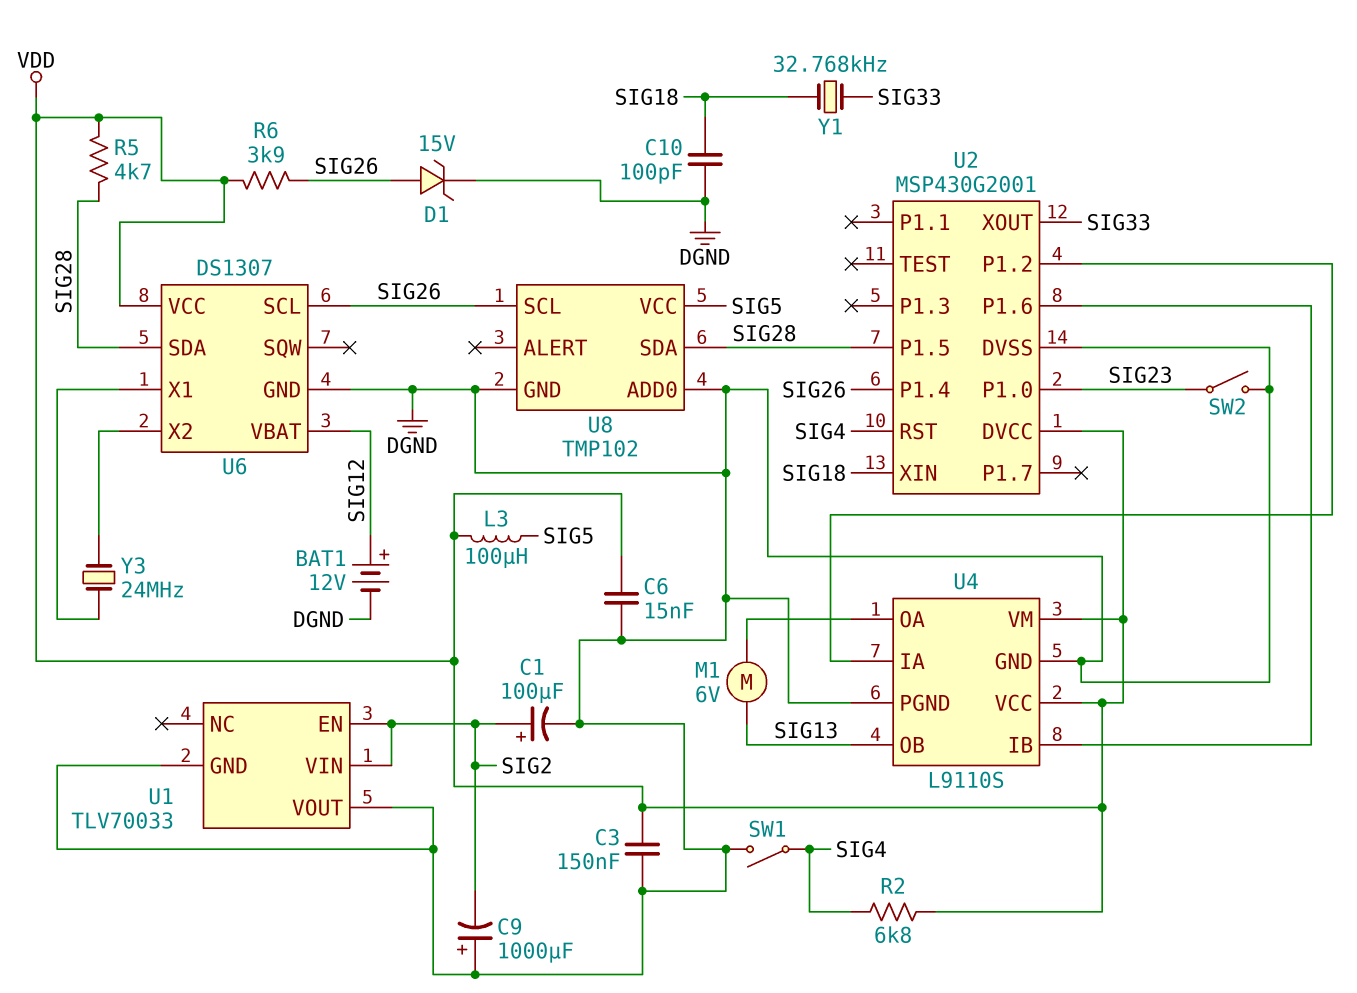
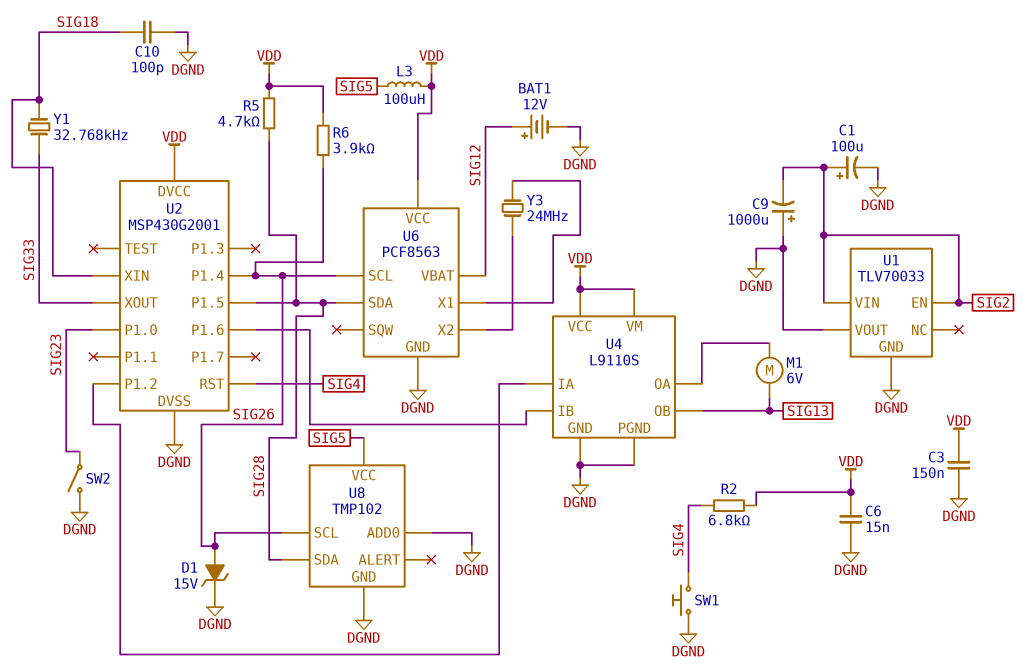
SW1: switch (DGND, SIG4) -> button (DGND, SIG4)
U6: DS1307 -> PCF8563

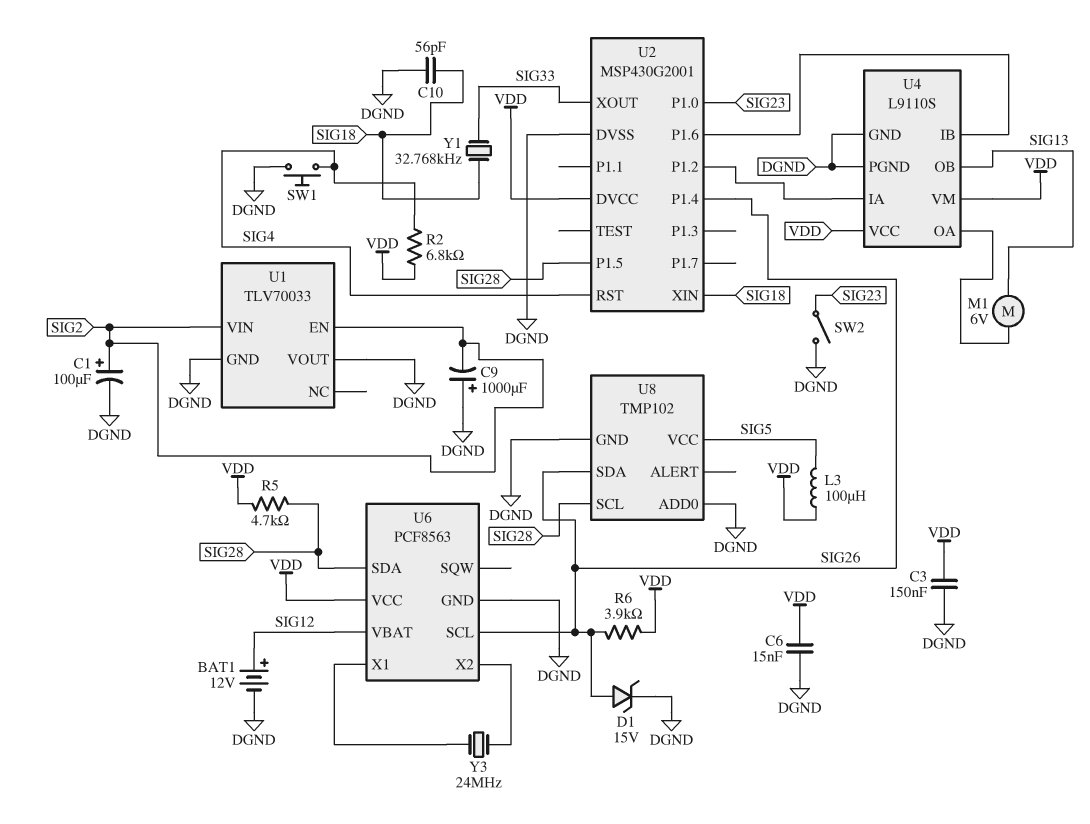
C10: 100pF (DGND, SIG18) -> 56pF (DGND, SIG18)
U8 pin SCL: SIG26 -> SIG28
U8 pin SDA: SIG28 -> SIG26

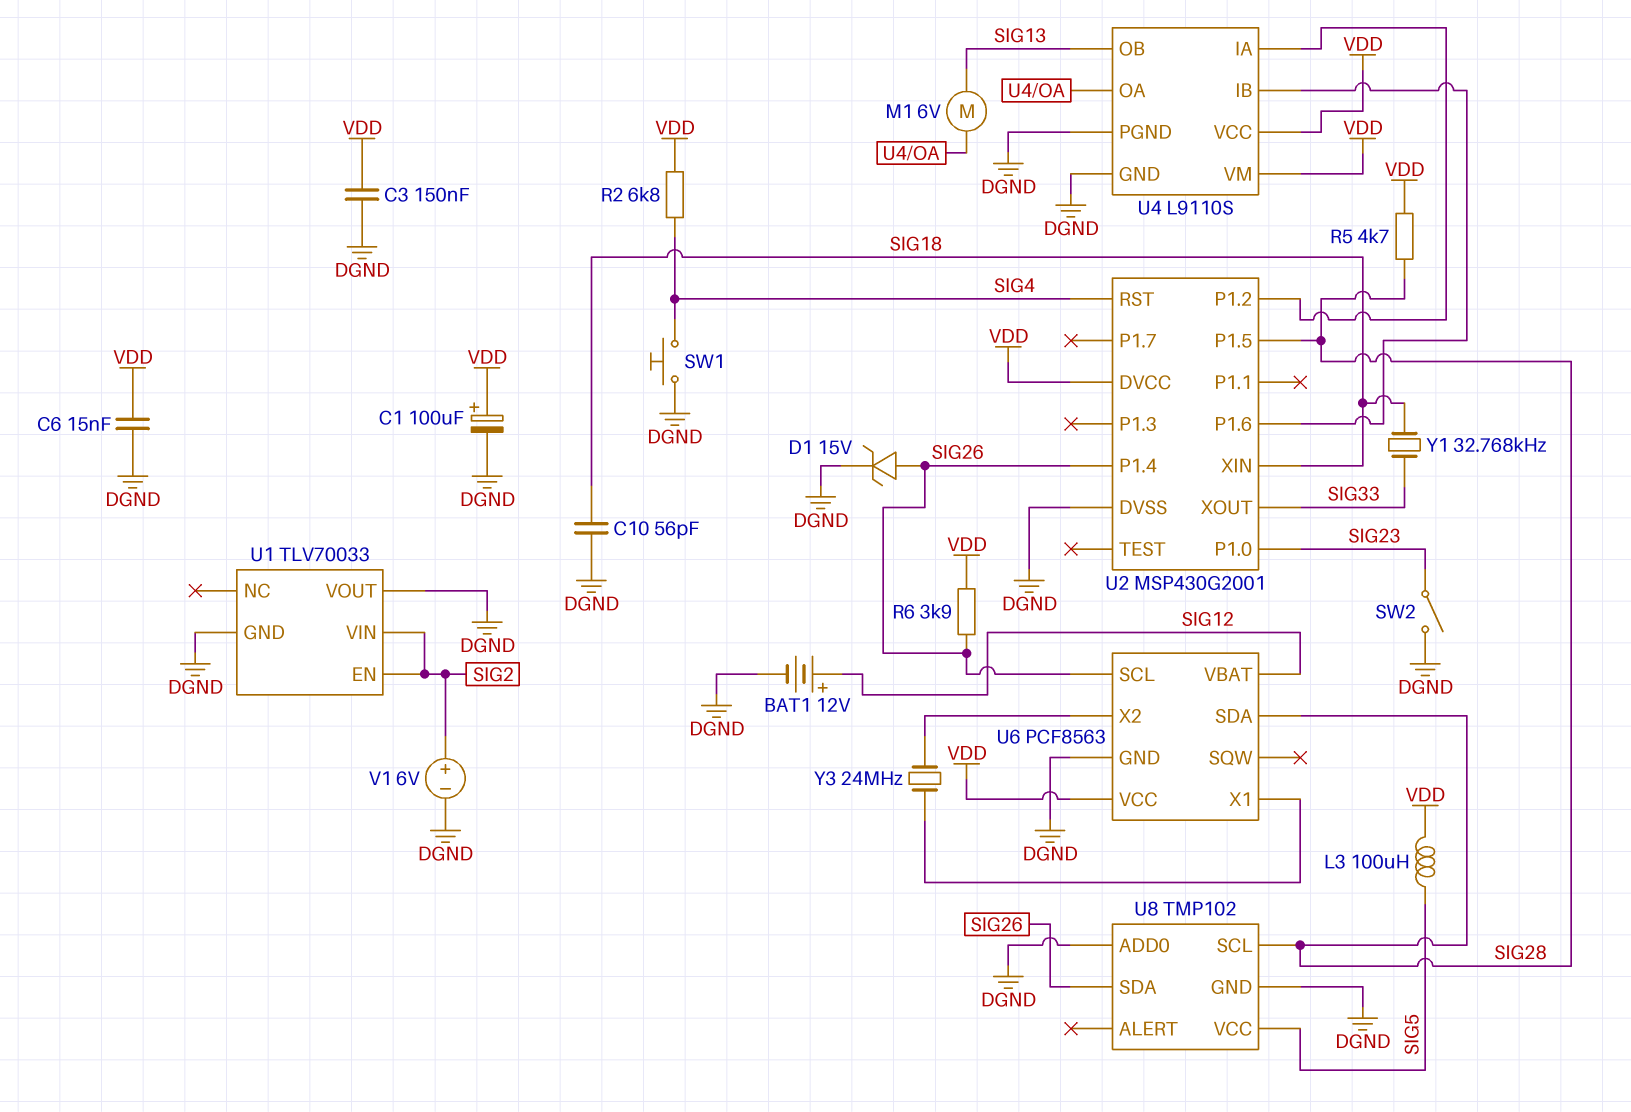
C1: 100uF (plus SIG2, minus DGND) -> 100uF (plus VDD, minus DGND)
C9: 1000uF (plus DGND, minus SIG2) -> none
V1: none -> 6V (plus SIG2, minus DGND)

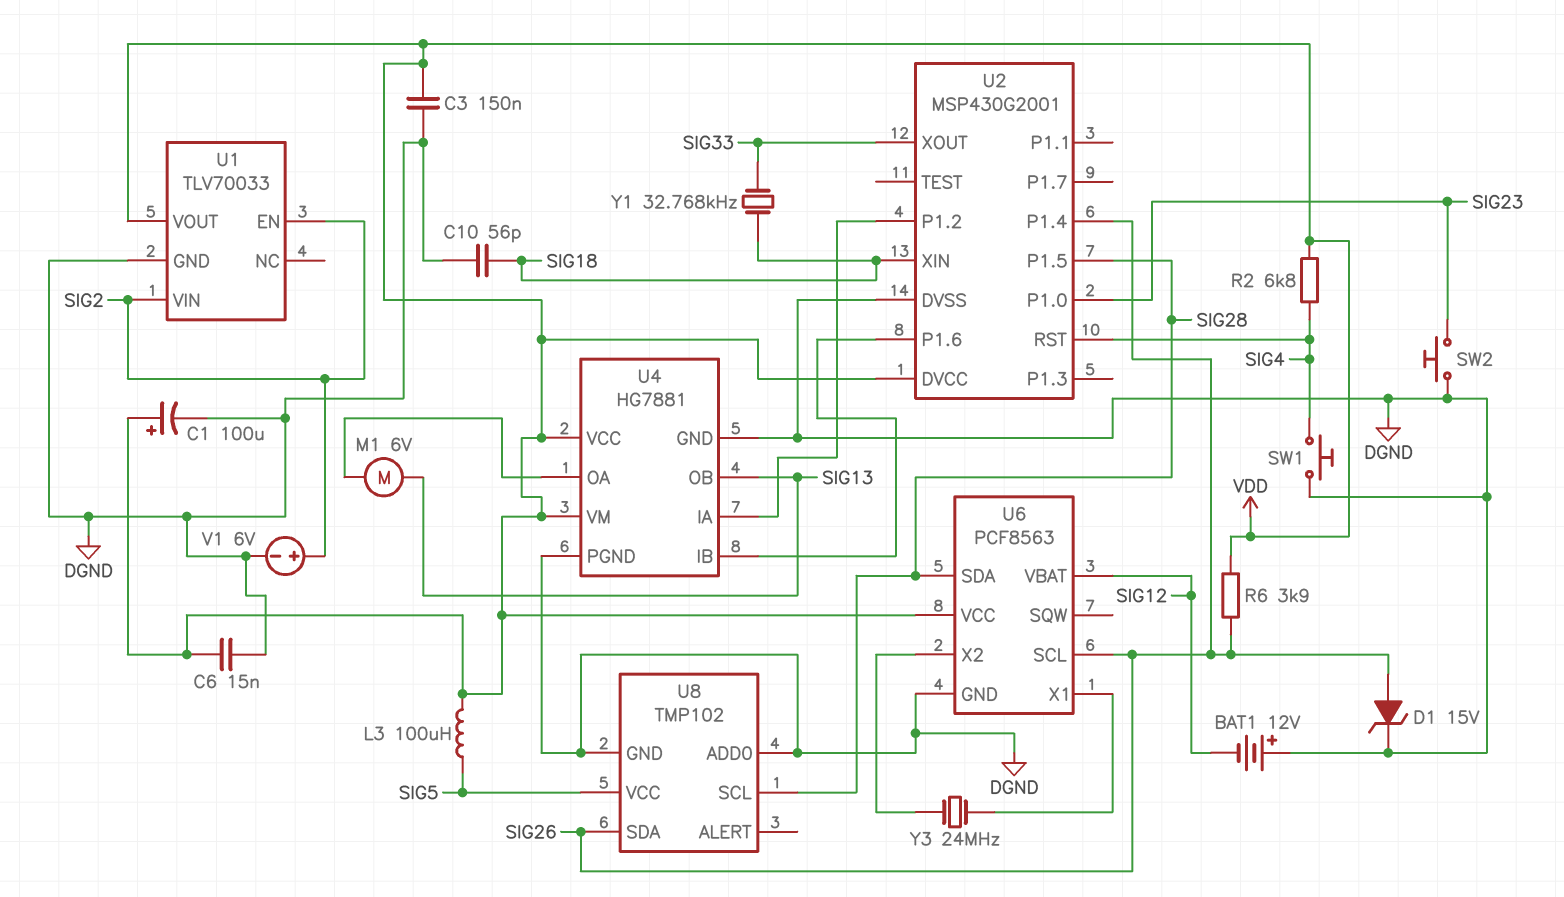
BAT1: 12V (plus SIG12, minus DGND) -> 12V (plus DGND, minus SIG12)
R5: 4.7k (SIG28, VDD) -> none
SW2: switch (DGND, SIG23) -> button (DGND, SIG23)
U1 pin VOUT: DGND -> VDD
U4: L9110S -> HG7881

